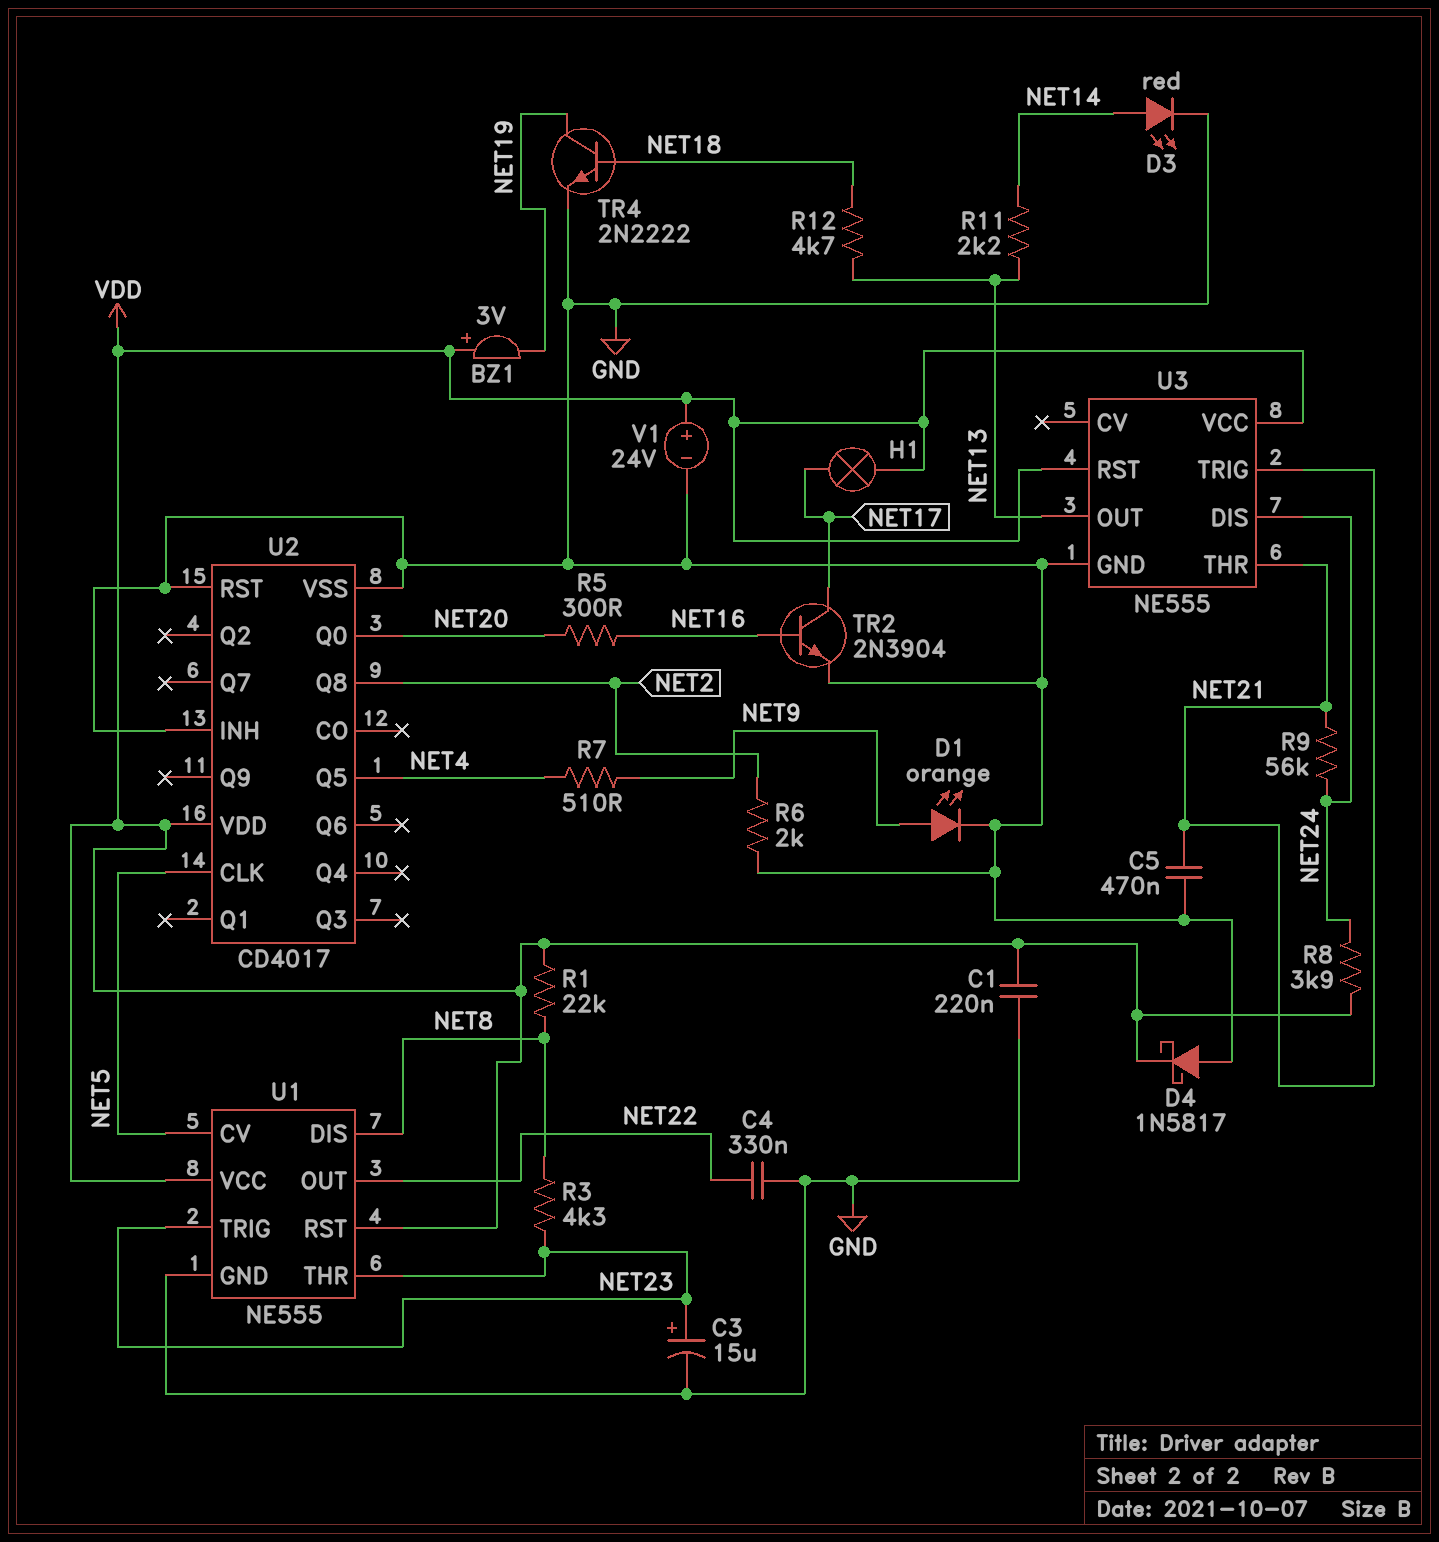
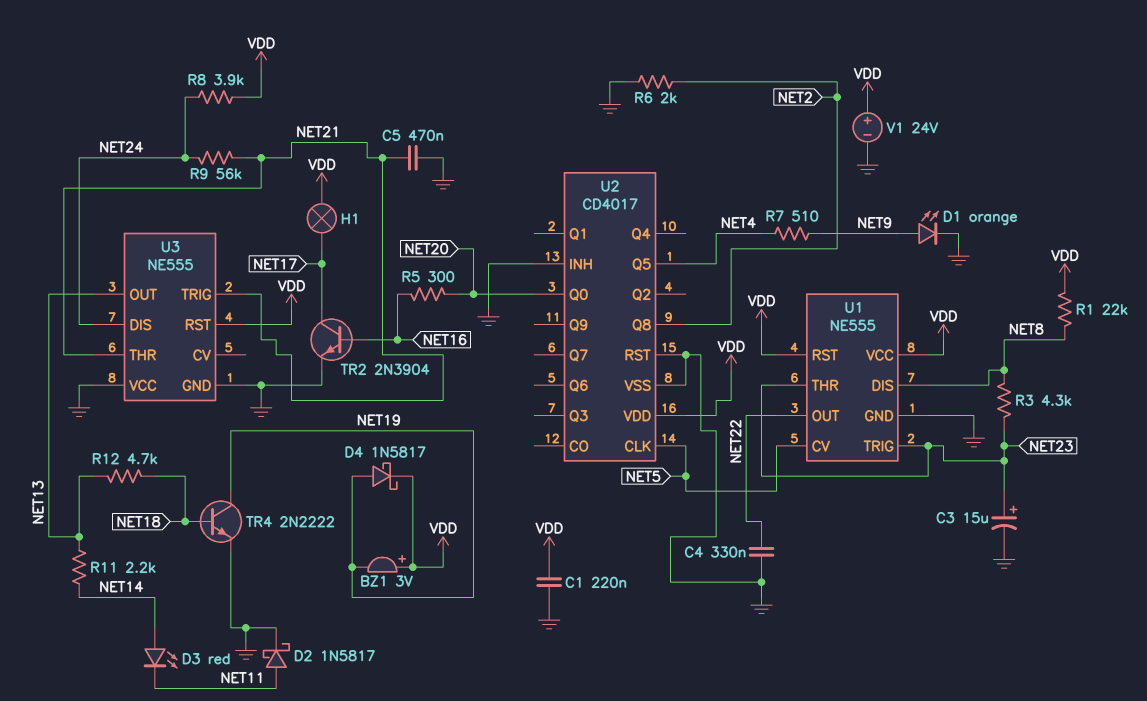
D2: none -> schottky 1N5817 (A NET11, K GND)
D3: LED red (A NET14, K GND) -> LED red (A NET14, K NET11)
D4: schottky 1N5817 (A GND, K VDD) -> schottky 1N5817 (A NET19, K VDD)
U3 pin VCC: VDD -> GND

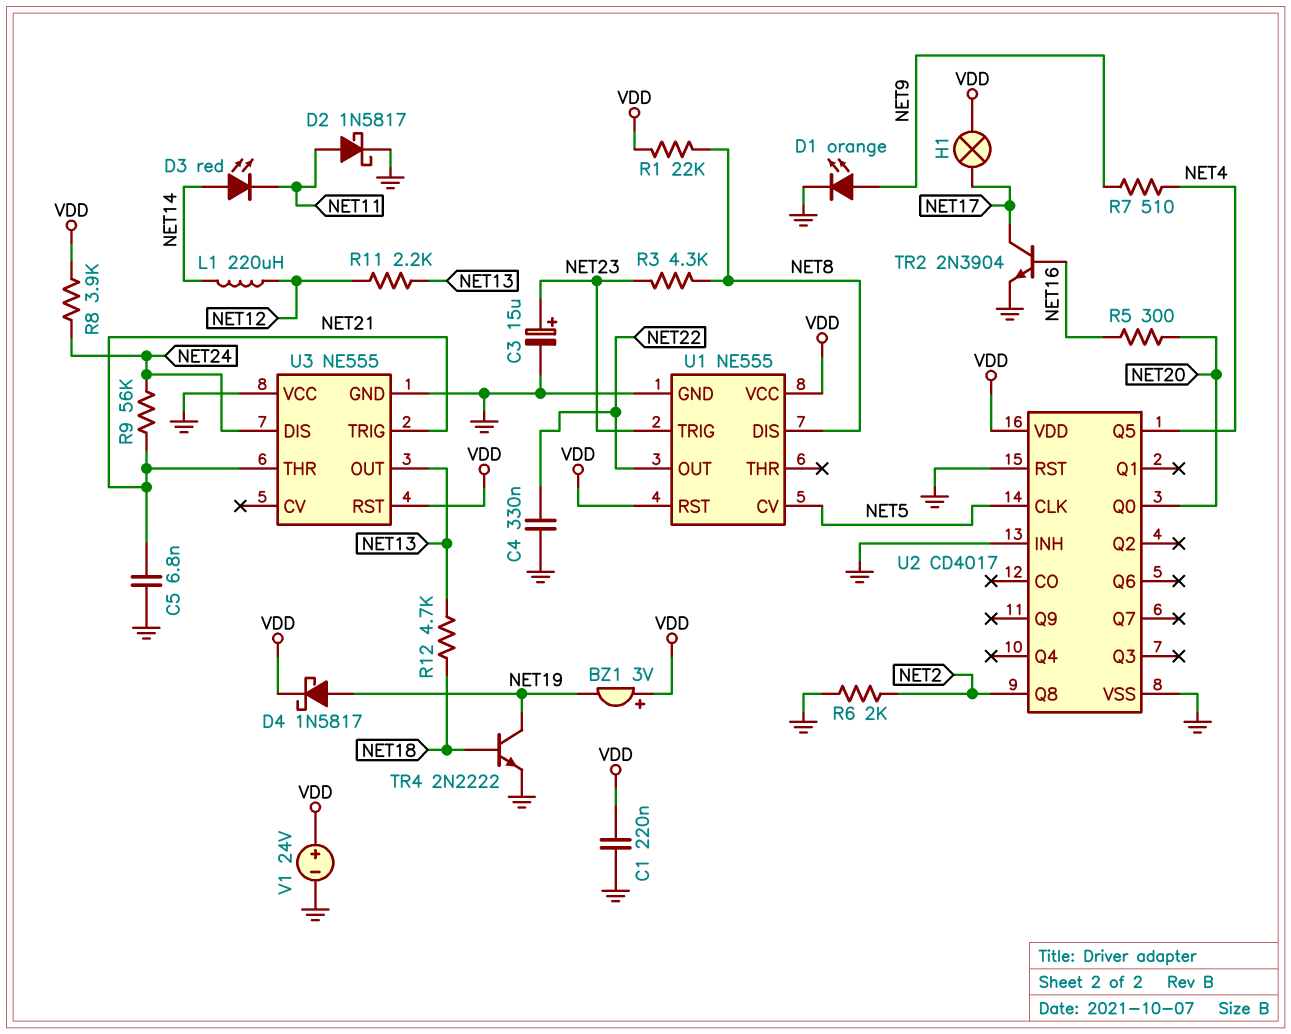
C5: 470nF (GND, NET21) -> 6.8nF (GND, NET21)
L1: none -> 220uH (NET12, NET14)
R11: 2.2k (NET13, NET14) -> 2.2k (NET12, NET13)
U1 pin THR: NET23 -> none

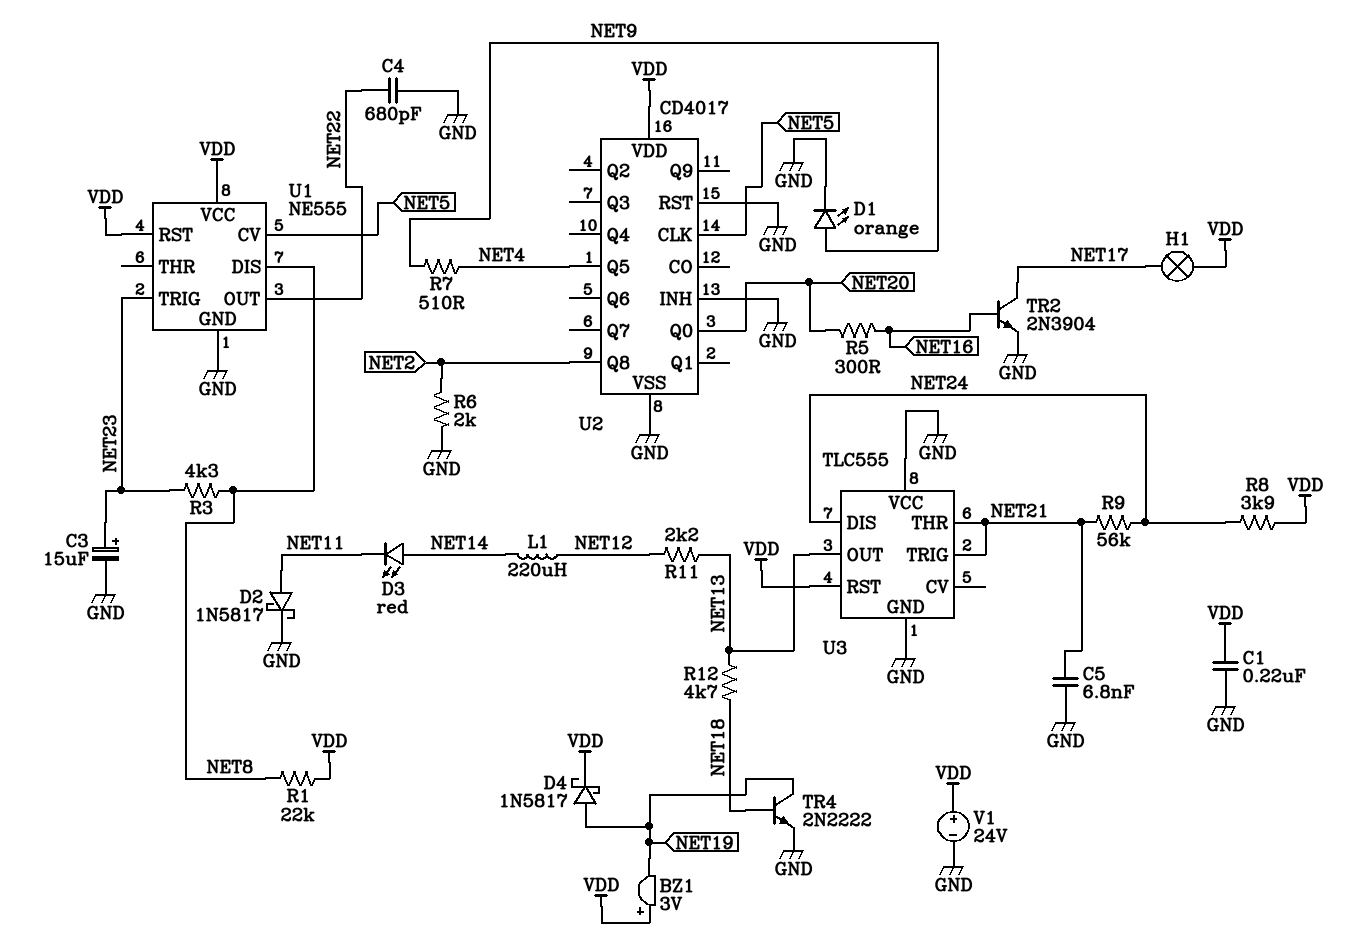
C4: 330nF (GND, NET22) -> 680pF (GND, NET22)
U3: NE555 -> TLC555

